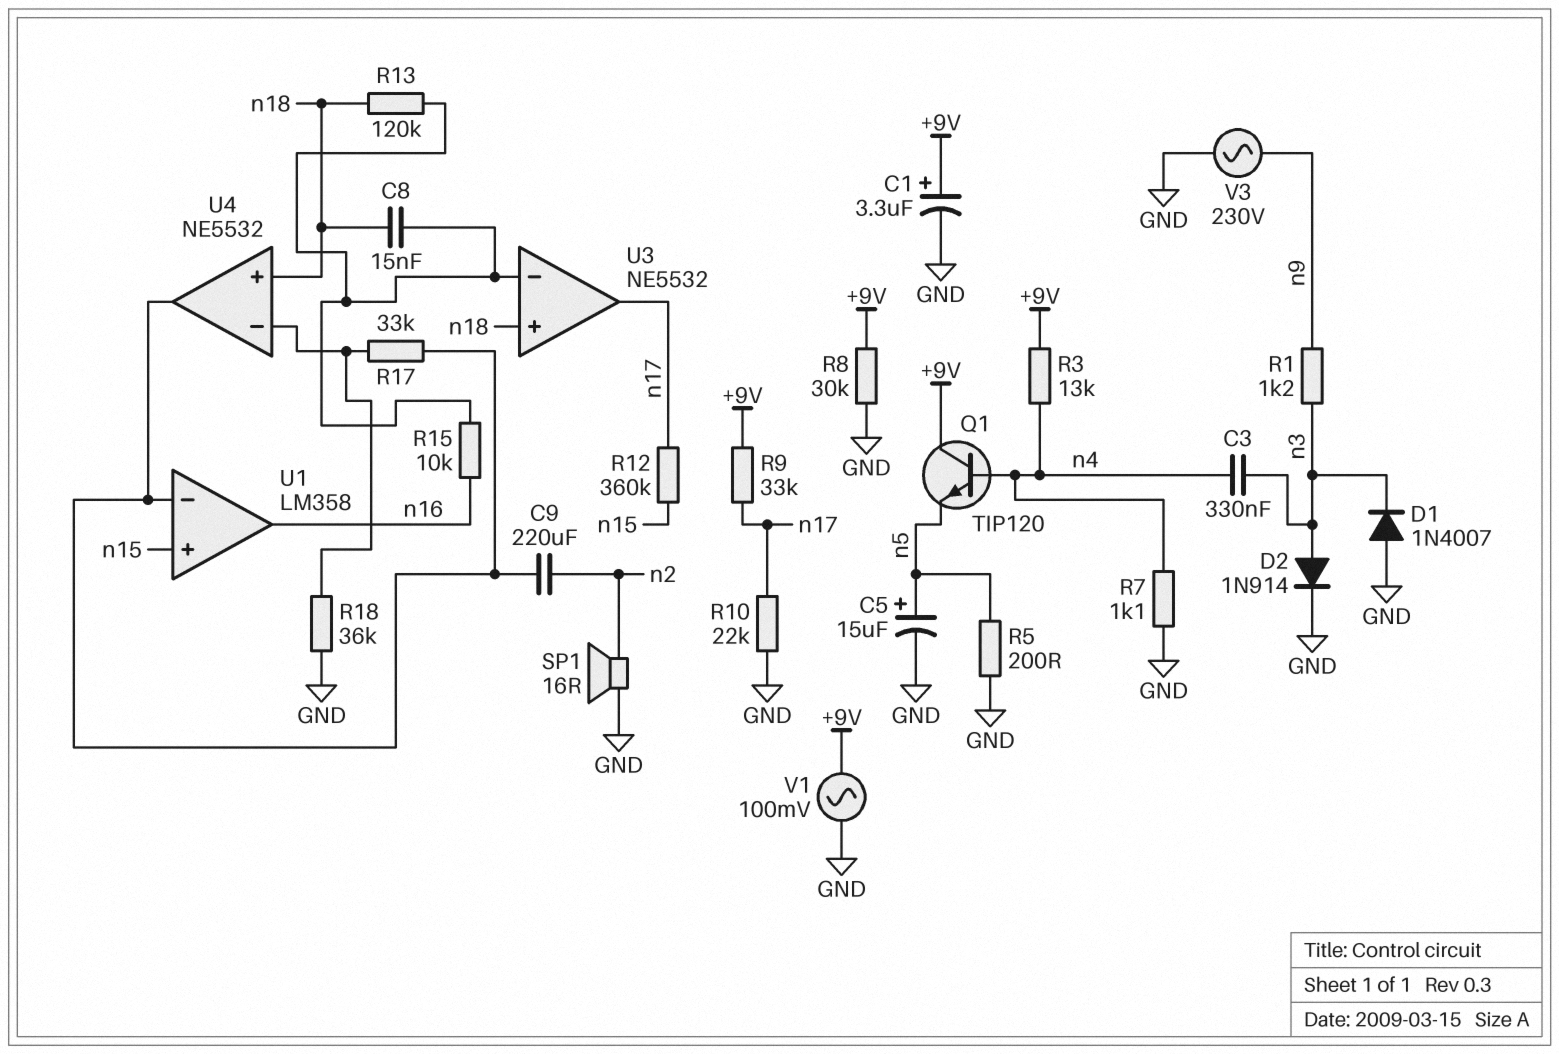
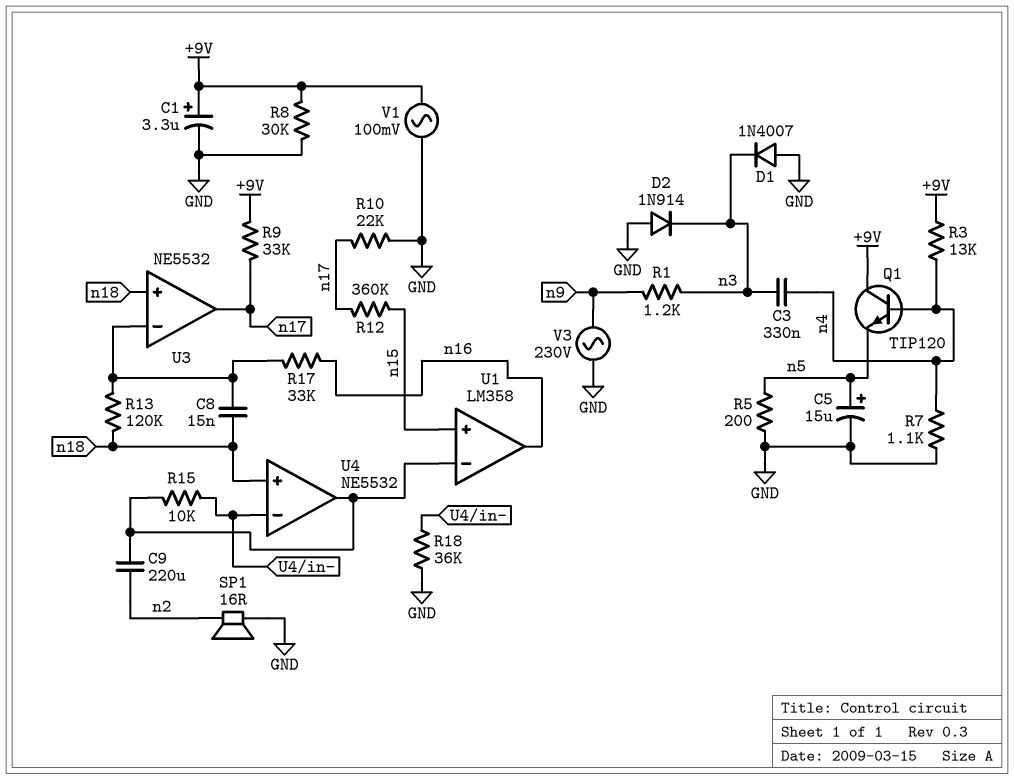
D2: diode 1N914 (A n3, K GND) -> diode 1N914 (A GND, K n3)
R15: 10k (U3/in-, n16) -> 10k (U1/in-, U4/in-)
R17: 33k (U1/in-, U4/in-) -> 33k (U3/in-, n16)

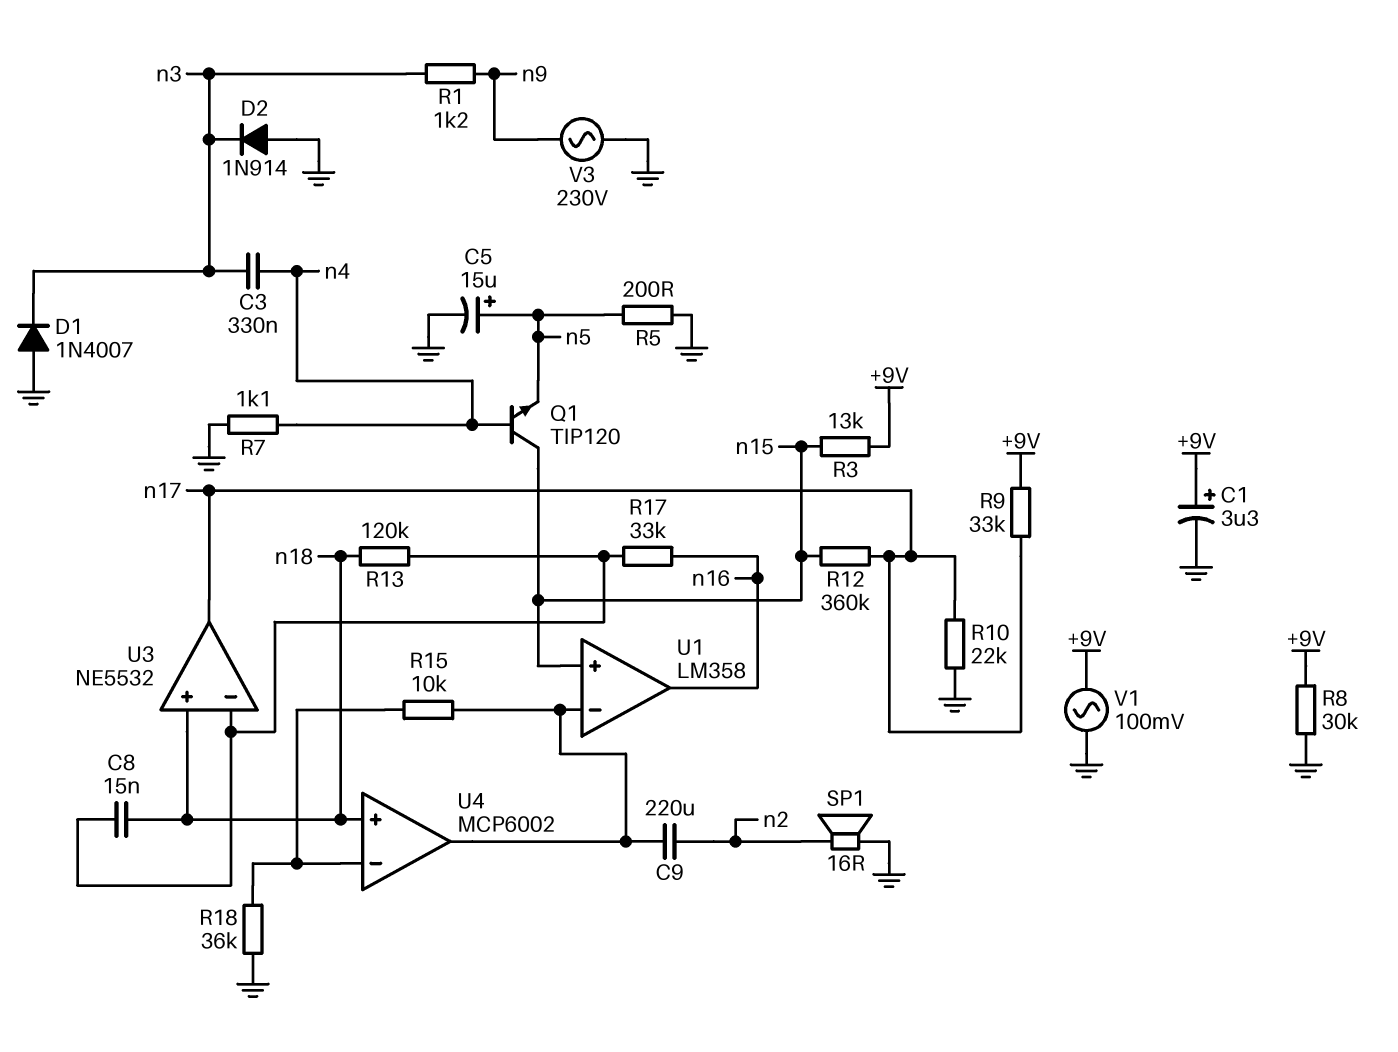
Q1: NPN TIP120 (B n4, C +9V, E n5) -> NPN TIP120 (B n4, C n15, E n5)
R3: 13k (+9V, n4) -> 13k (+9V, n15)
U4: NE5532 -> MCP6002

